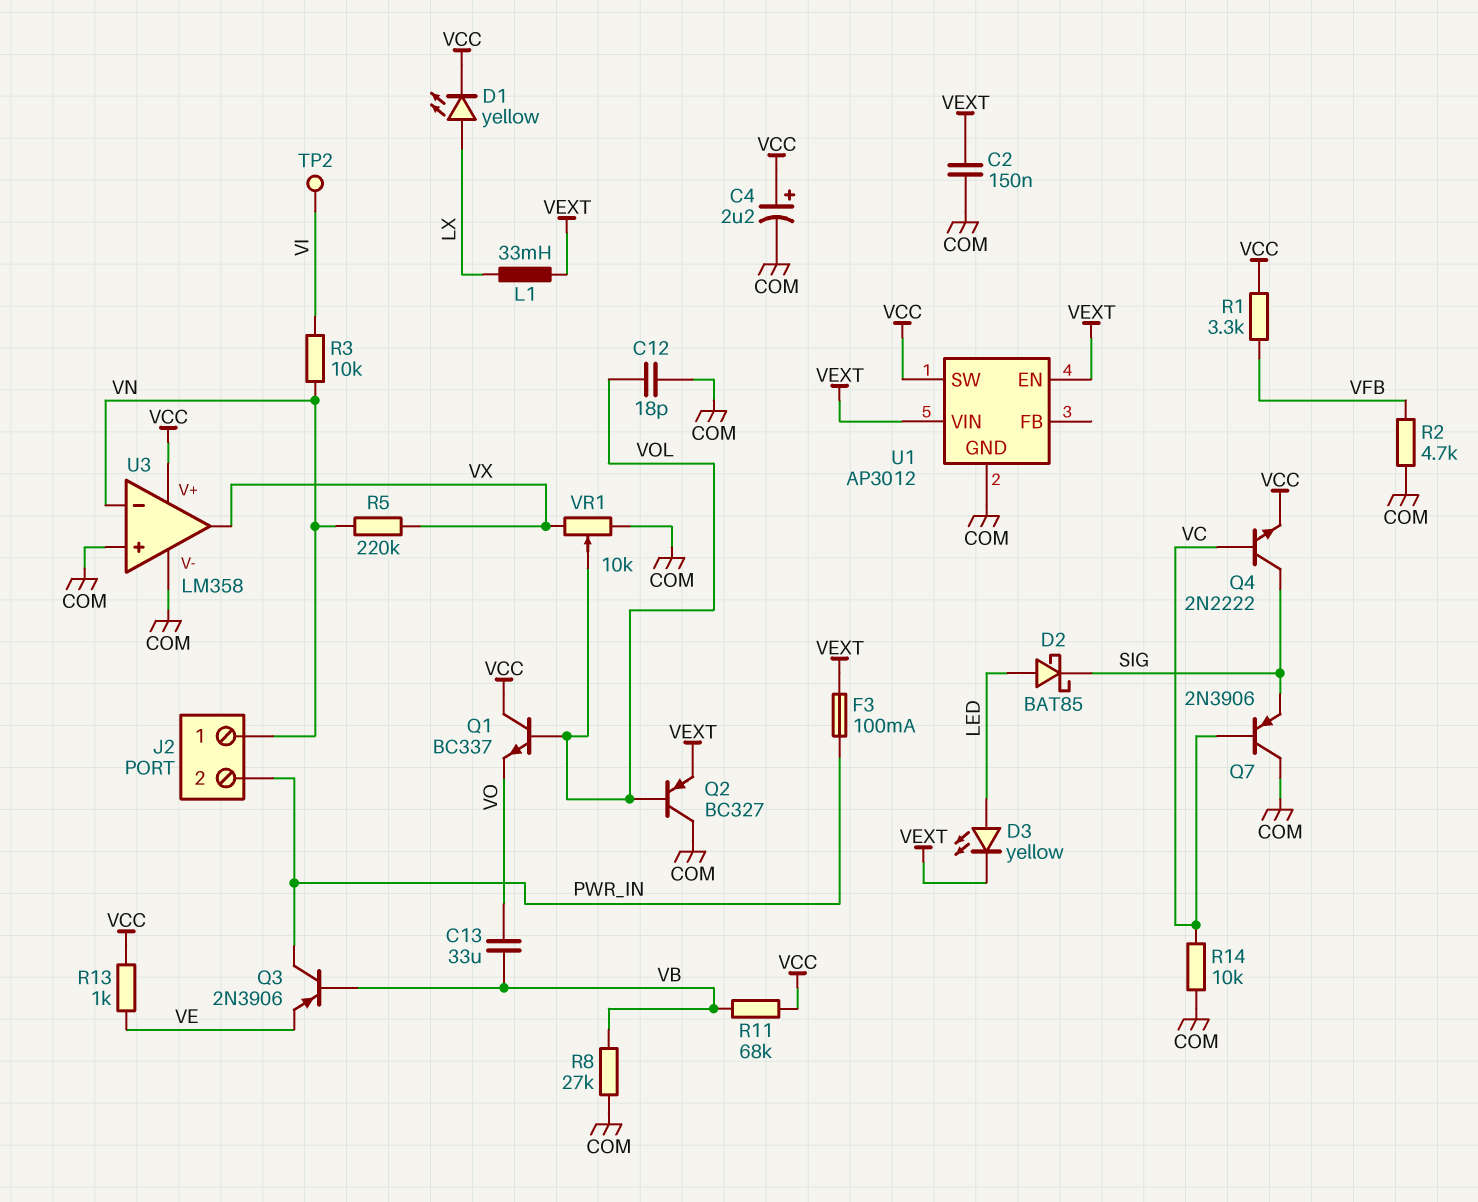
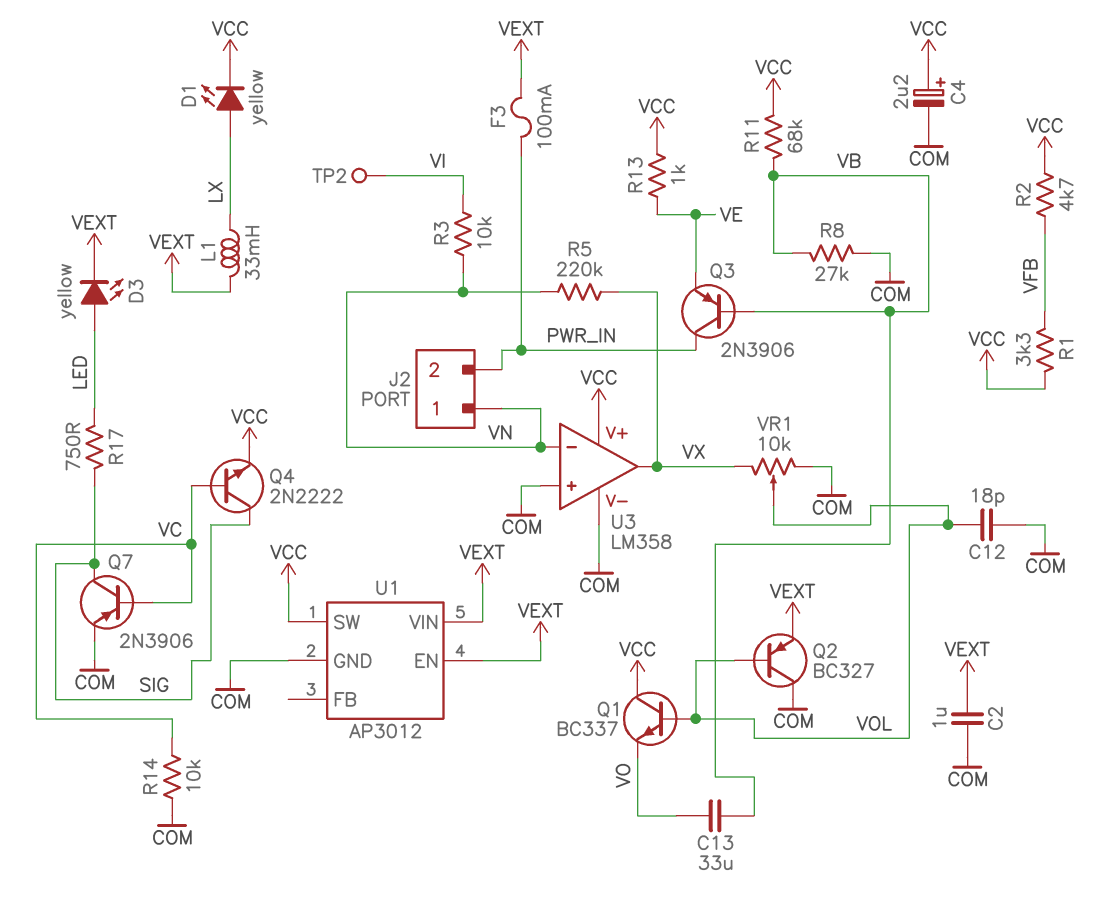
C2: 150nF (COM, VEXT) -> 1uF (COM, VEXT)
D2: schottky BAT85 (A LED, K SIG) -> none
Q7: PNP 2N3906 (B VC, C COM, E SIG) -> PNP 2N3906 (B VC, C SIG, E COM)
R2: 4.7k (COM, VFB) -> 4.7k (VCC, VFB)
R17: none -> 750 (LED, SIG)

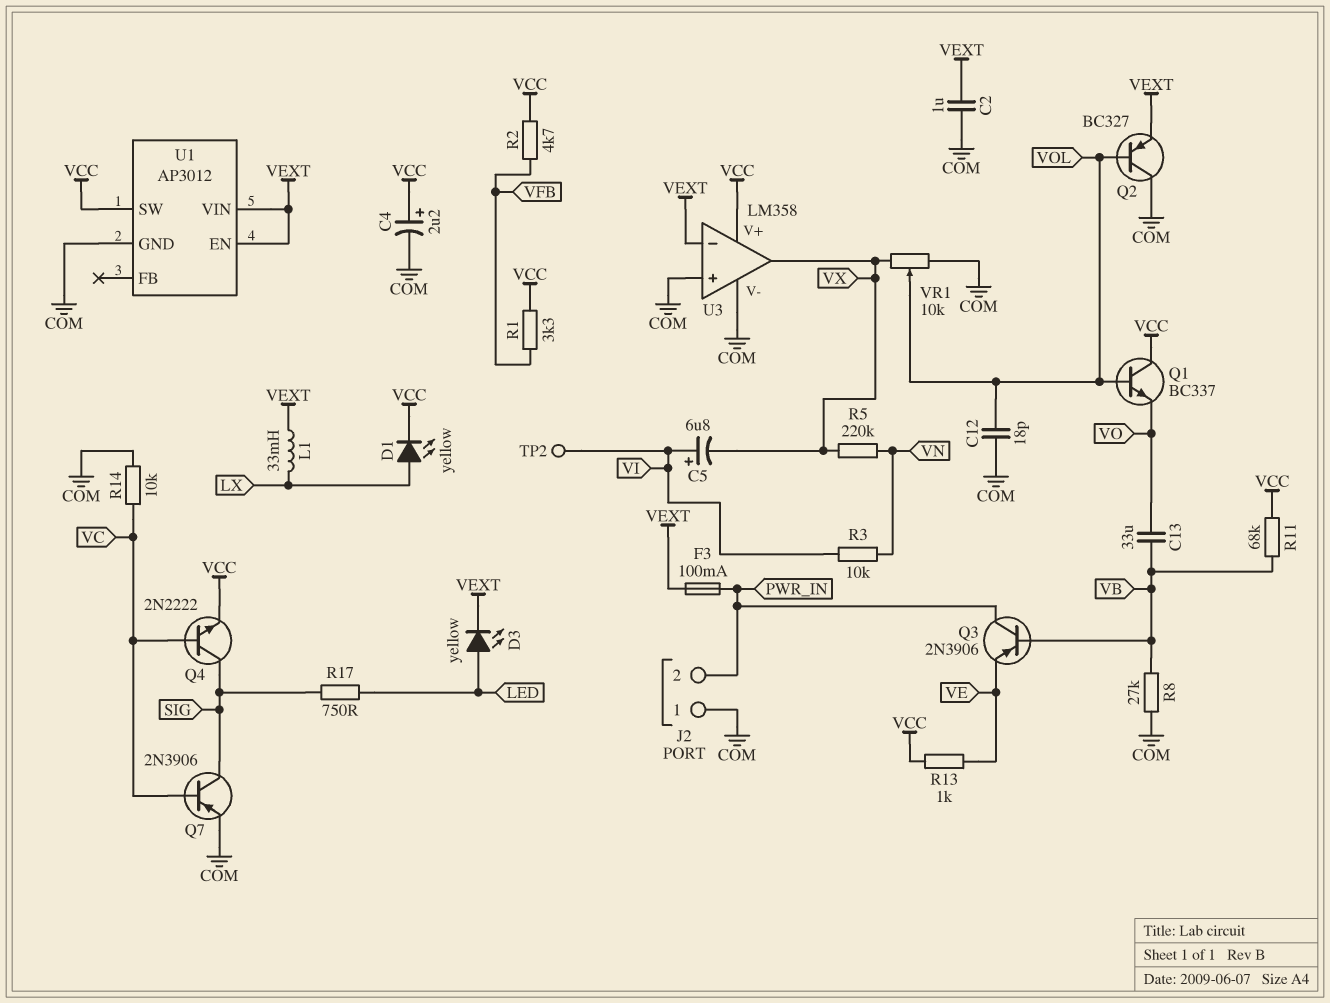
C5: none -> 6.8uF (plus VI, minus VX)
J2 pin 1: VN -> COM
U3 pin in-: VN -> VEXT

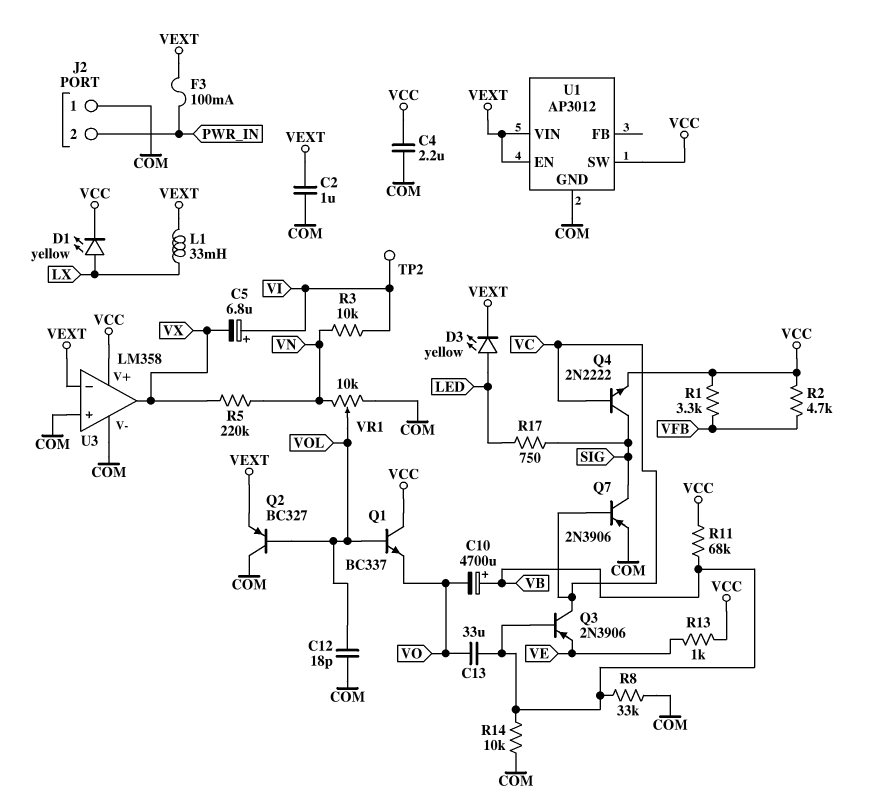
C4: 2.2uF (plus VCC, minus COM) -> 2.2uF (COM, VCC)
C10: none -> 4700uF (plus VB, minus VO)
Q3: PNP 2N3906 (B VB, C PWR_IN, E VE) -> PNP 2N3906 (B VB, C VC, E VE)
R8: 27k (COM, VB) -> 33k (COM, VB)
R14: 10k (COM, VC) -> 10k (COM, VB)
VR1: 10k (COM, VX, wiper VOL) -> 10k (COM, VN, wiper VOL)

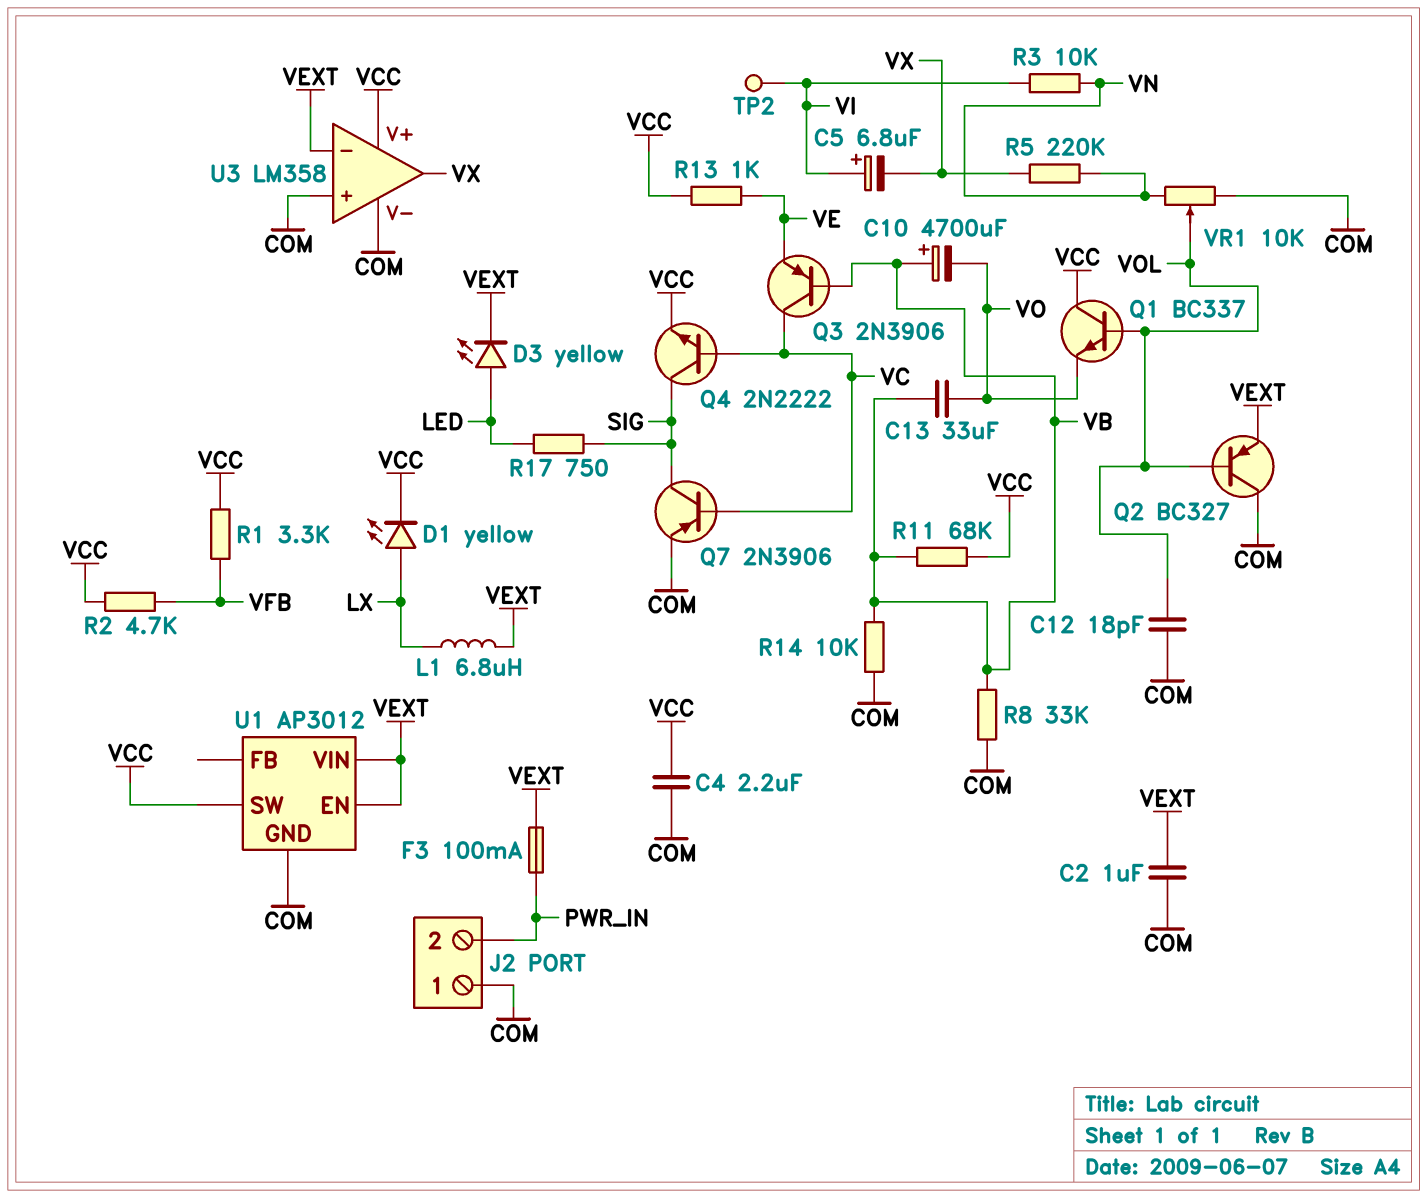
L1: 33mH (LX, VEXT) -> 6.8uH (LX, VEXT)

